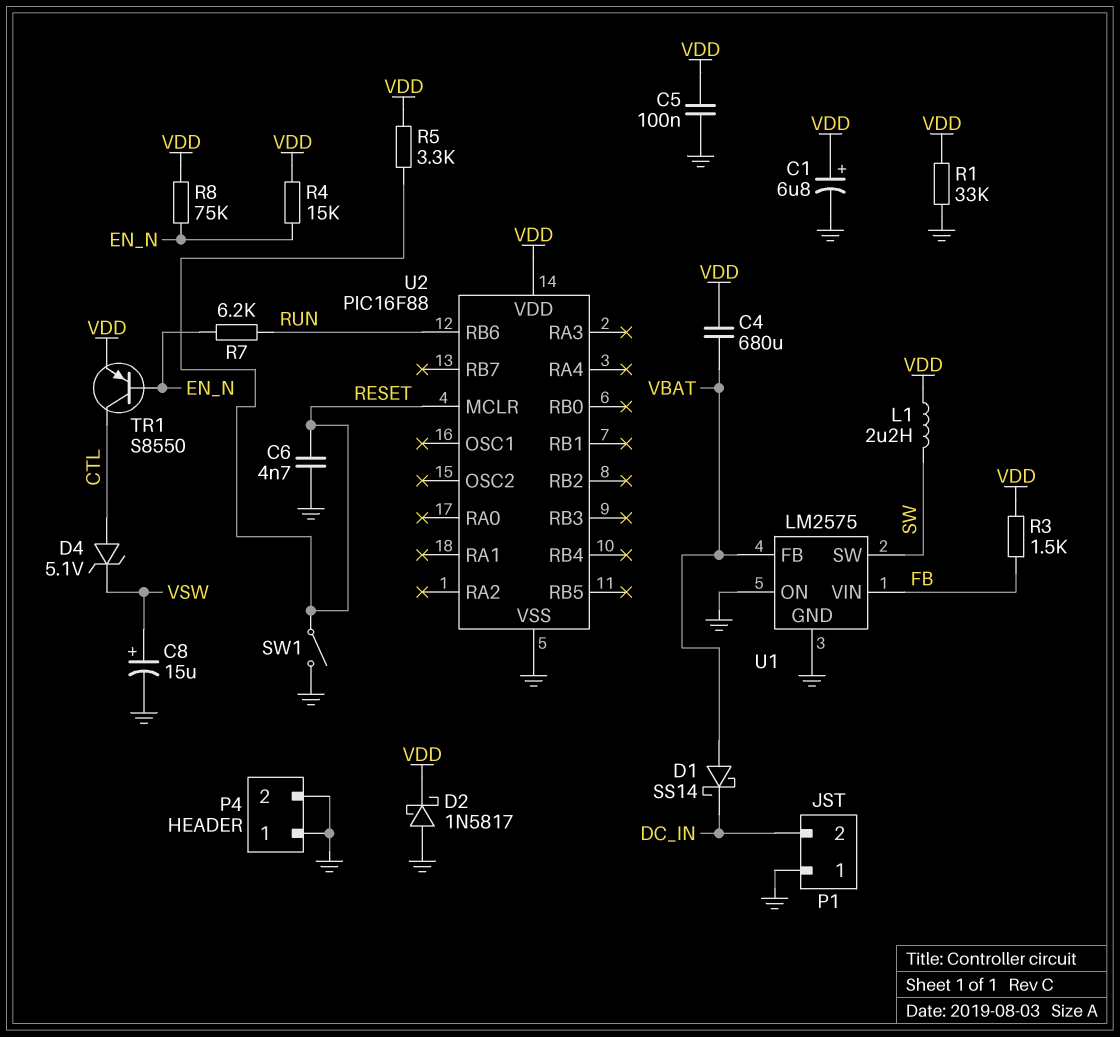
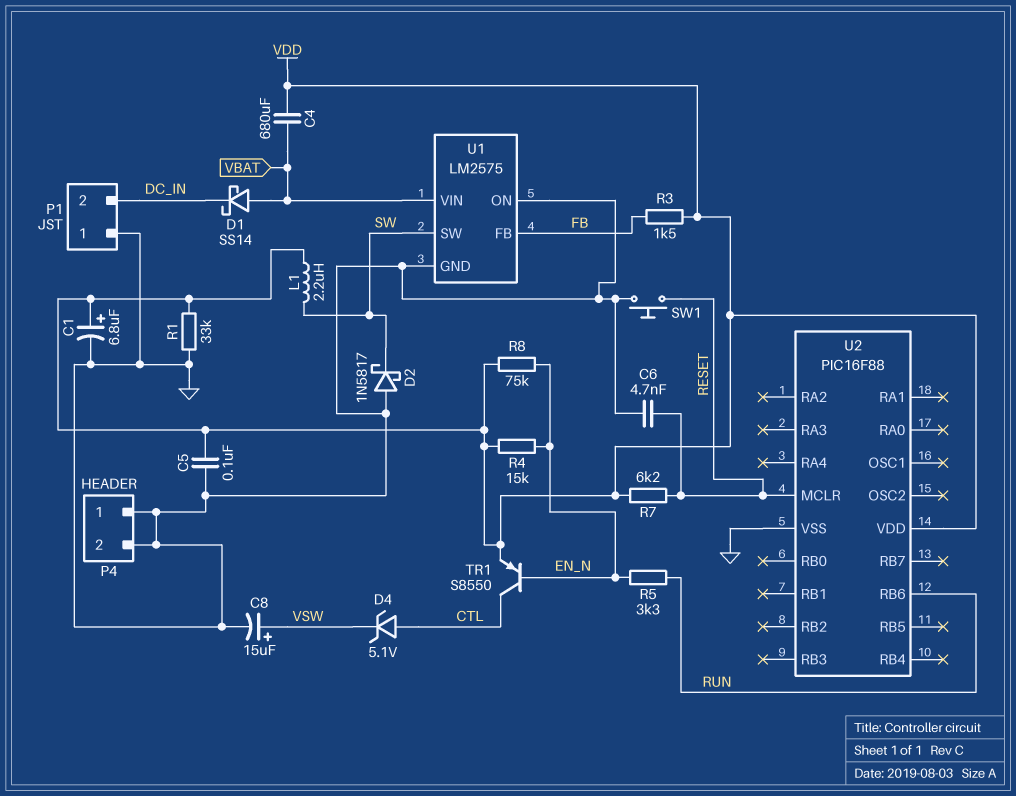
D2: schottky 1N5817 (A GND, K VDD) -> schottky 1N5817 (A GND, K SW)
R5: 3.3k (RESET, VDD) -> 3.3k (EN_N, RUN)
R7: 6.2k (EN_N, RUN) -> 6.2k (RESET, VDD)
SW1: switch (GND, RESET) -> button (GND, RESET)
U1 pin FB: VBAT -> FB
U1 pin VIN: FB -> VBAT

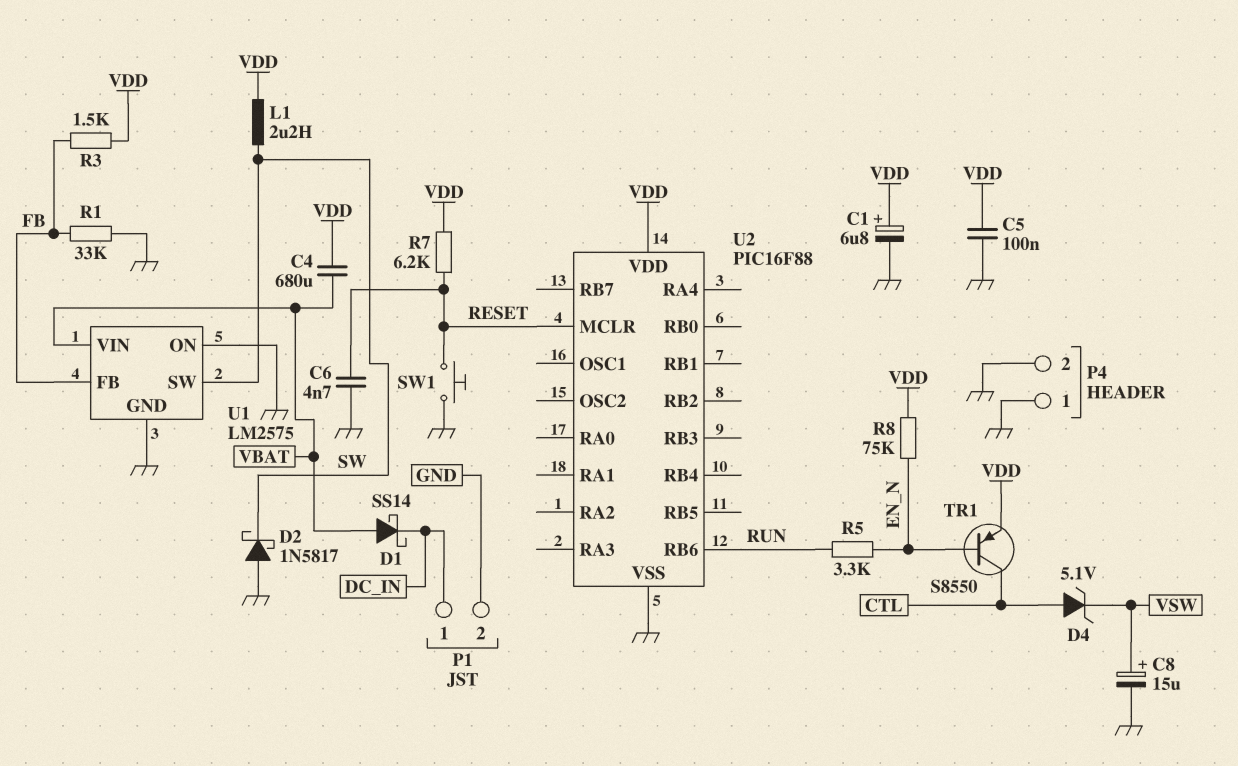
P1 pin 1: GND -> DC_IN
P1 pin 2: DC_IN -> GND
R1: 33k (GND, VDD) -> 33k (FB, GND)
R4: 15k (EN_N, VDD) -> none

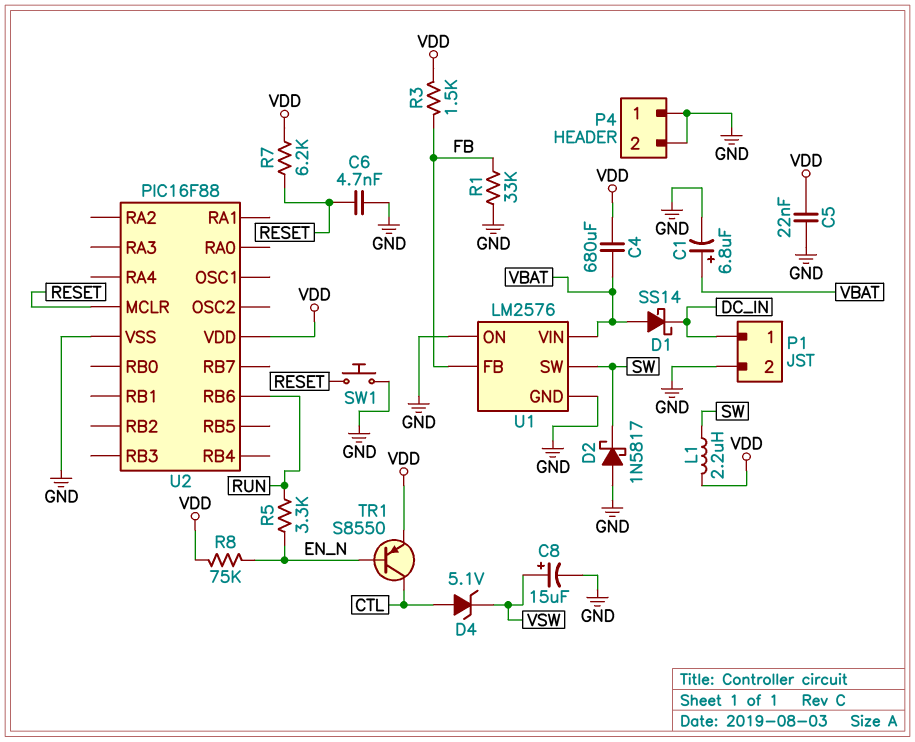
C1: 6.8uF (plus VDD, minus GND) -> 6.8uF (plus VBAT, minus GND)
C5: 100nF (GND, VDD) -> 22nF (GND, VDD)
U1: LM2575 -> LM2576

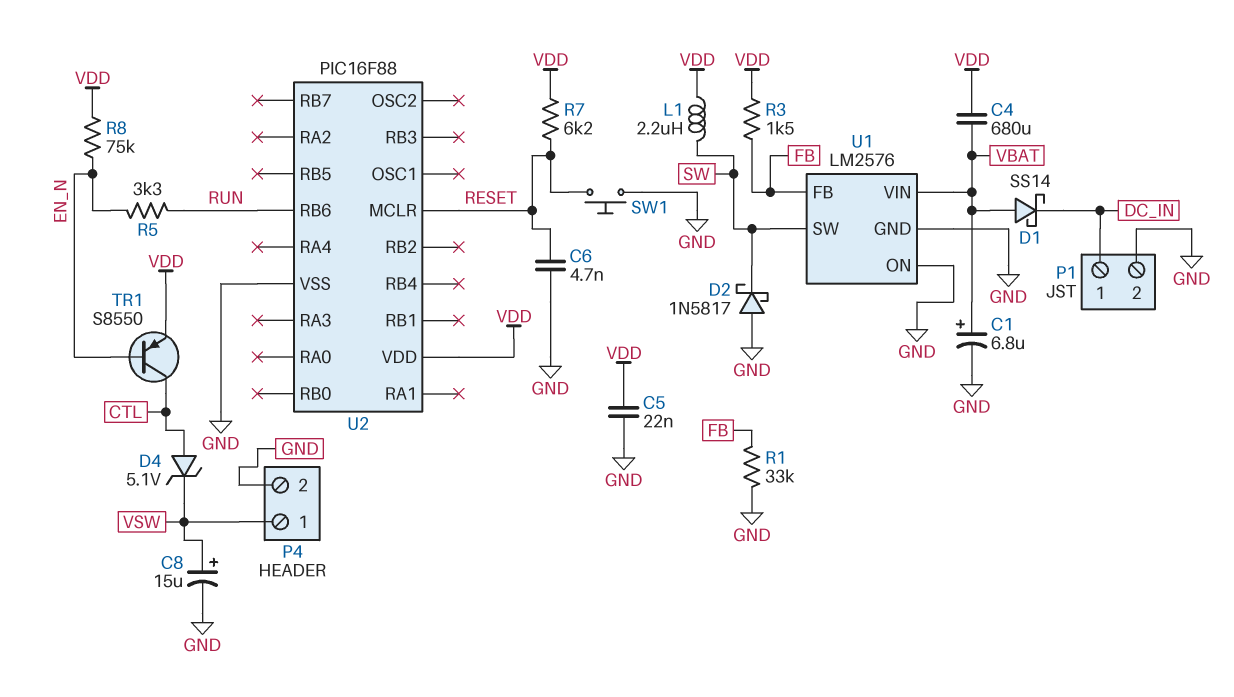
P4 pin 1: GND -> VSW

